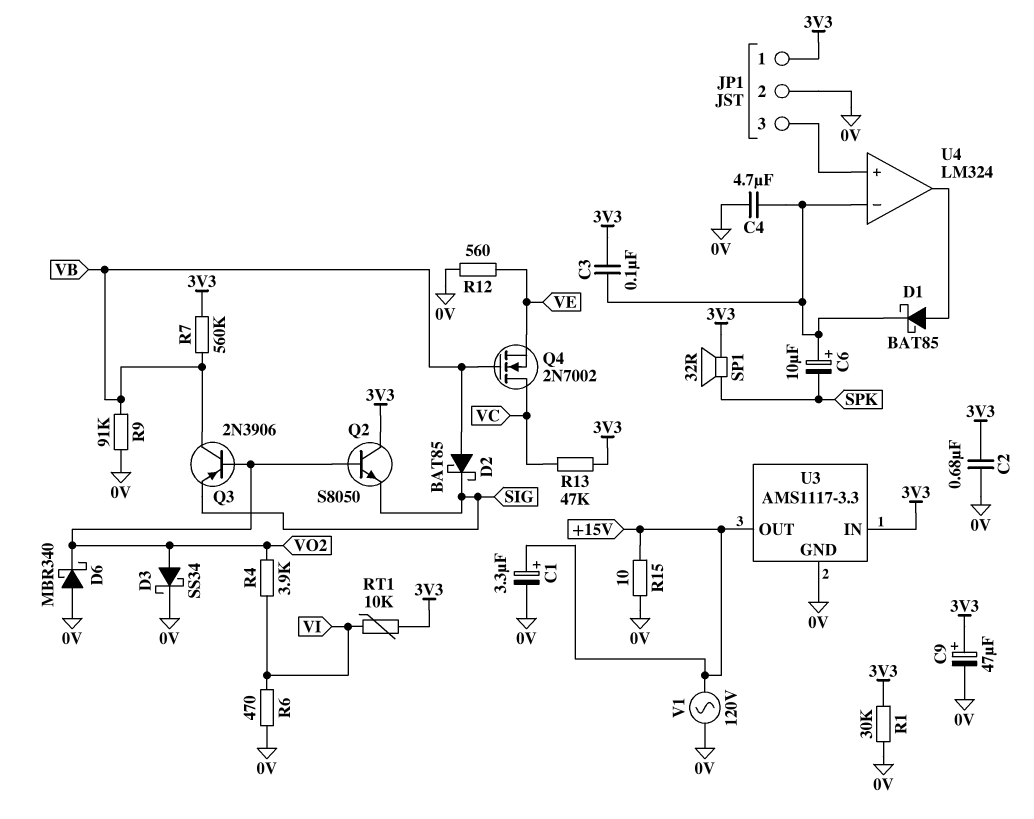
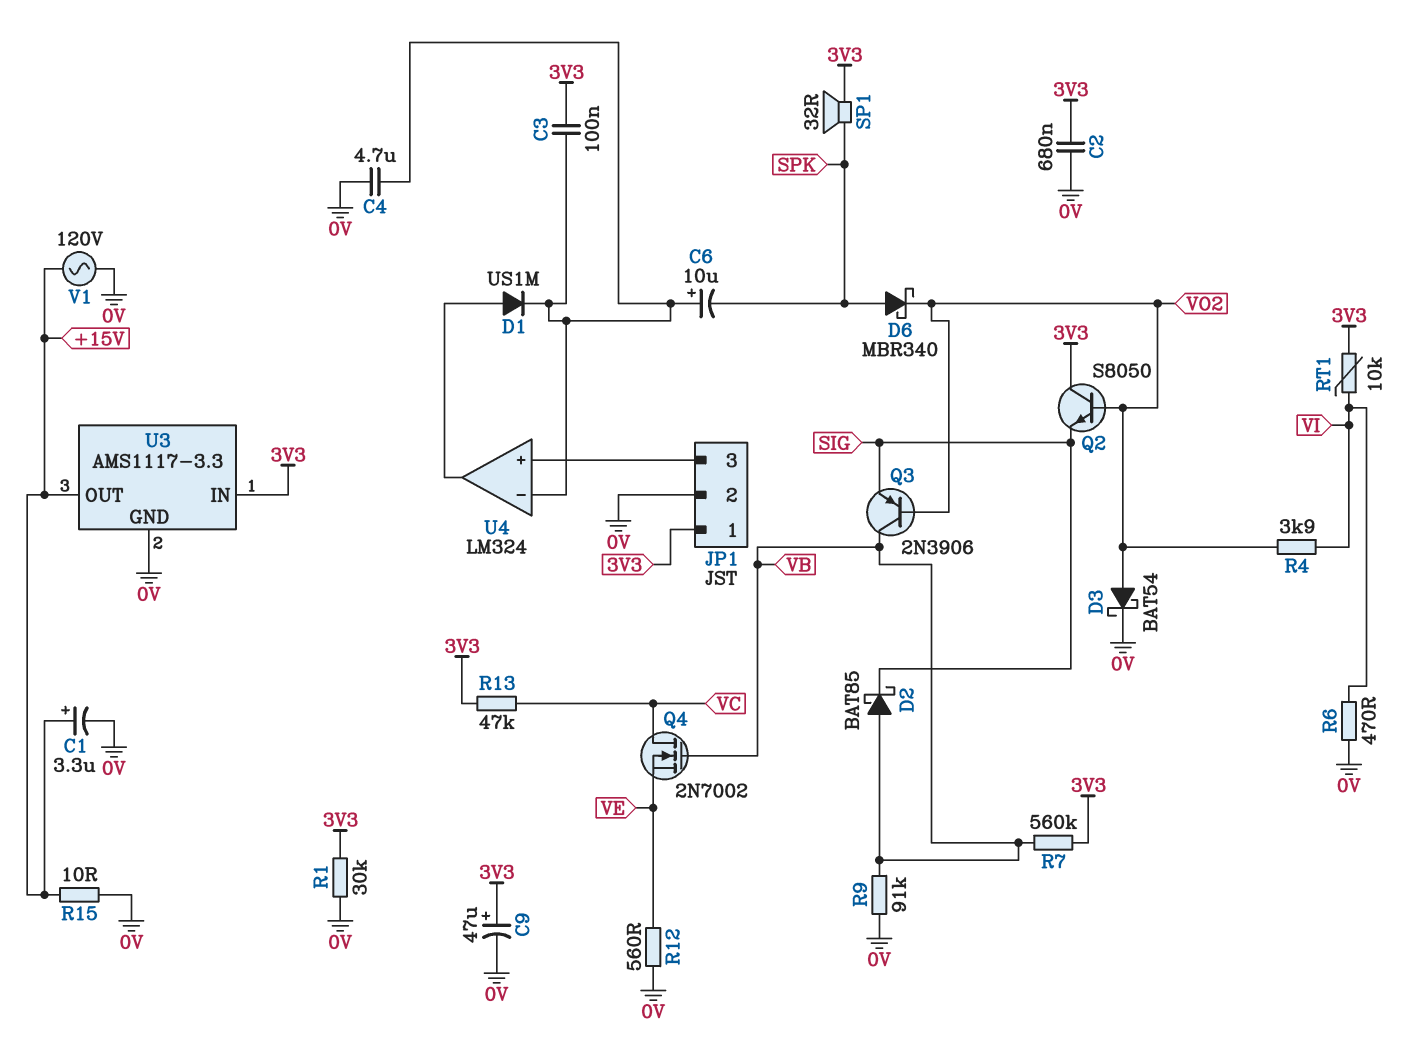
D1: schottky BAT85 (A U4/out, K U4/in-) -> diode US1M (A U4/out, K U4/in-)
D3: schottky SS34 (A VO2, K 0V) -> schottky BAT54 (A VO2, K 0V)
D6: schottky MBR340 (A 0V, K VO2) -> schottky MBR340 (A SPK, K VO2)

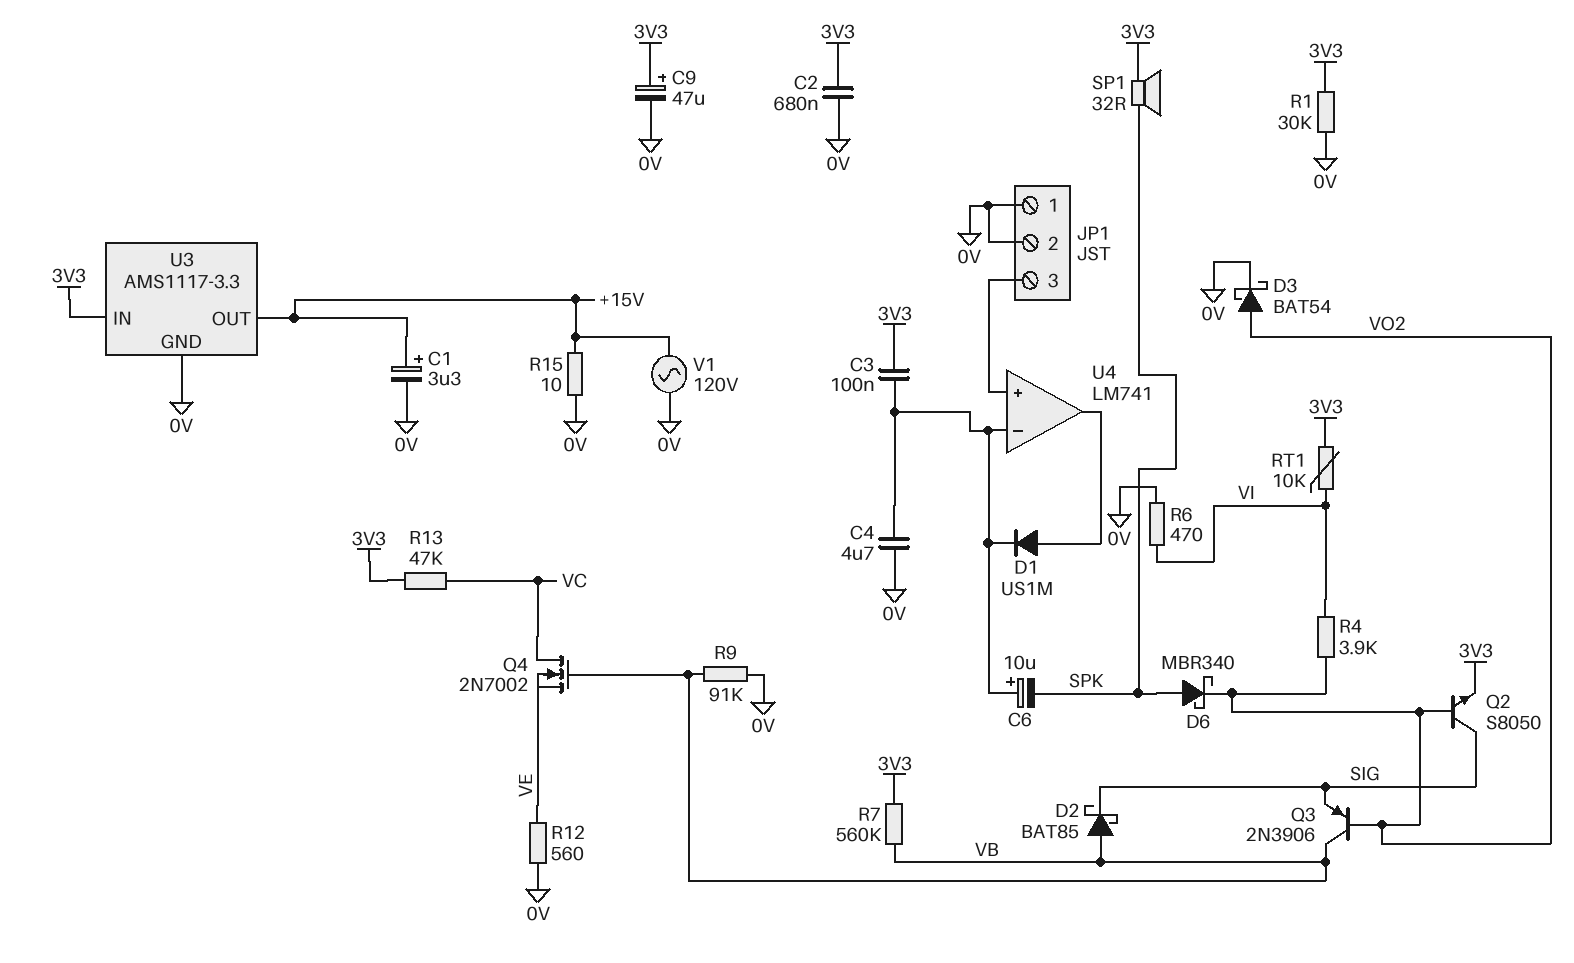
JP1 pin 1: 3V3 -> 0V
Q2: NPN S8050 (B VO2, C 3V3, E SIG) -> NPN S8050 (B VO2, C SIG, E 3V3)
U4: LM324 -> LM741

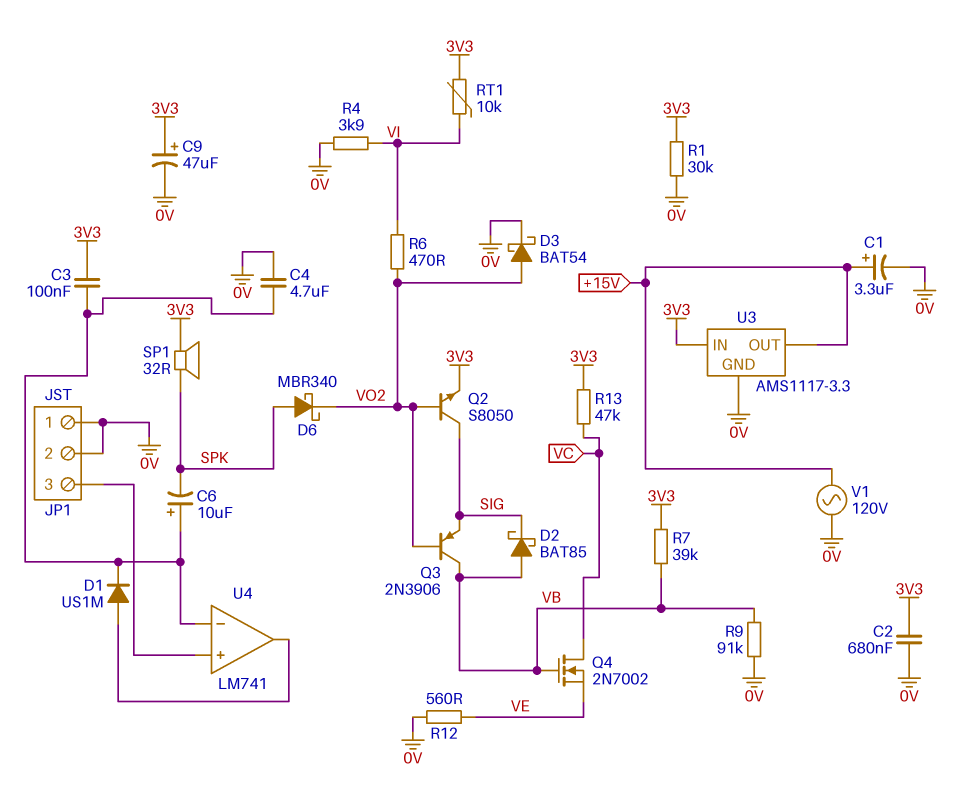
R4: 3.9k (VI, VO2) -> 3.9k (0V, VI)
R6: 470 (0V, VI) -> 470 (VI, VO2)
R7: 560k (3V3, VB) -> 39k (3V3, VB)
R15: 10 (+15V, 0V) -> none

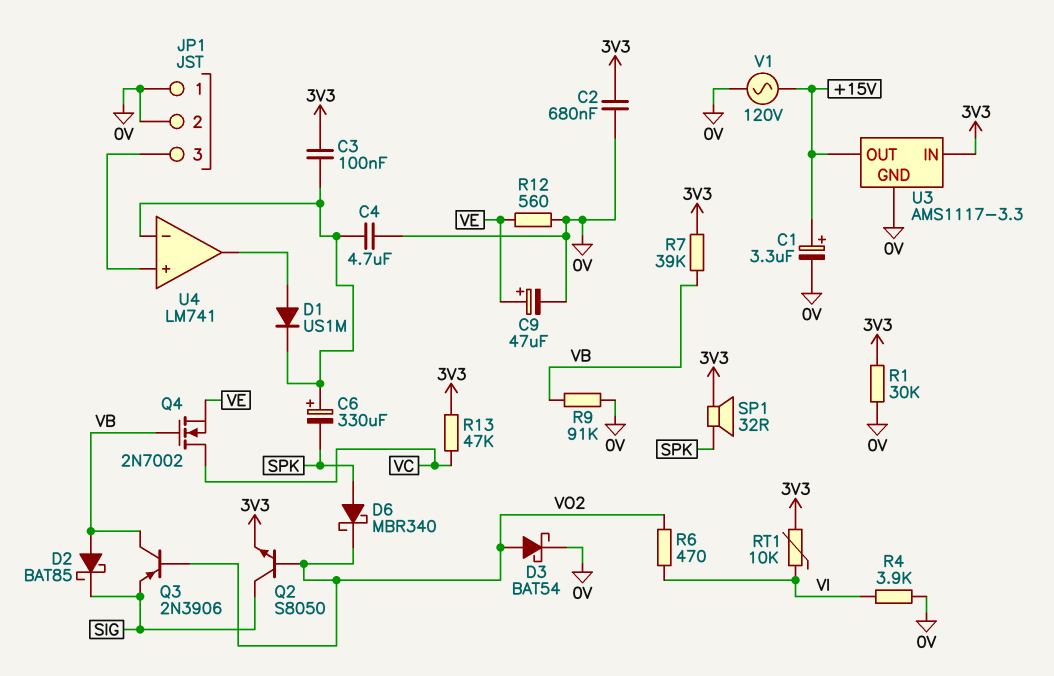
C6: 10uF (plus U4/in-, minus SPK) -> 330uF (plus U4/in-, minus SPK)
C9: 47uF (plus 3V3, minus 0V) -> 47uF (plus VE, minus 0V)

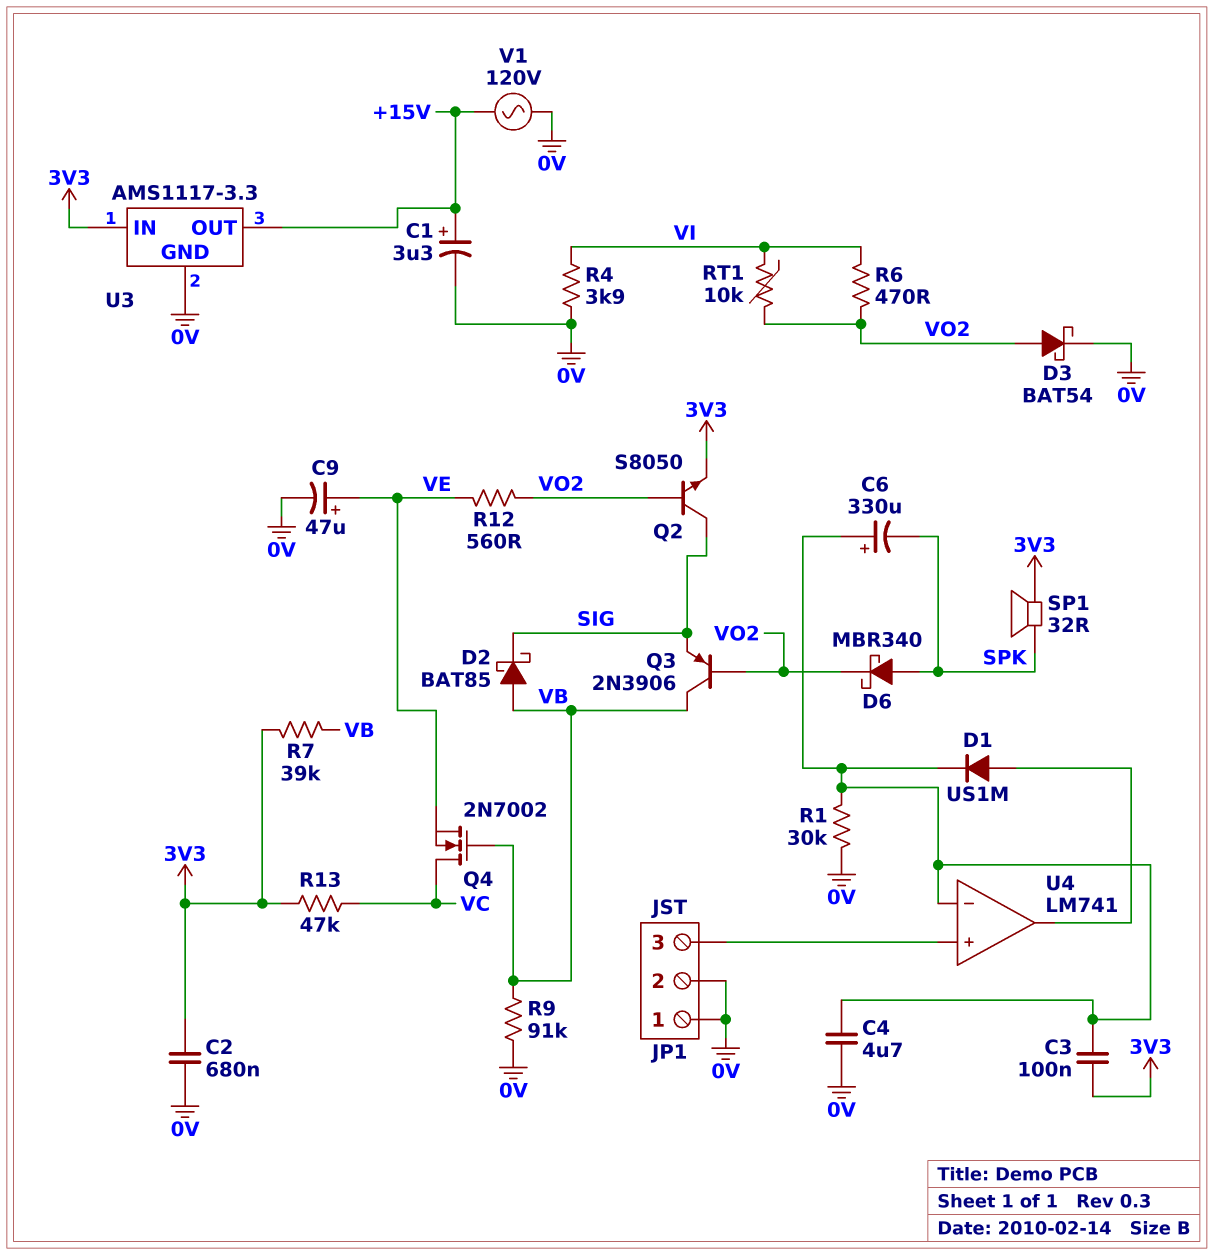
R1: 30k (0V, 3V3) -> 30k (0V, U4/in-)
R12: 560 (0V, VE) -> 560 (VE, VO2)
RT1: 10k (3V3, VI) -> 10k (VI, VO2)

